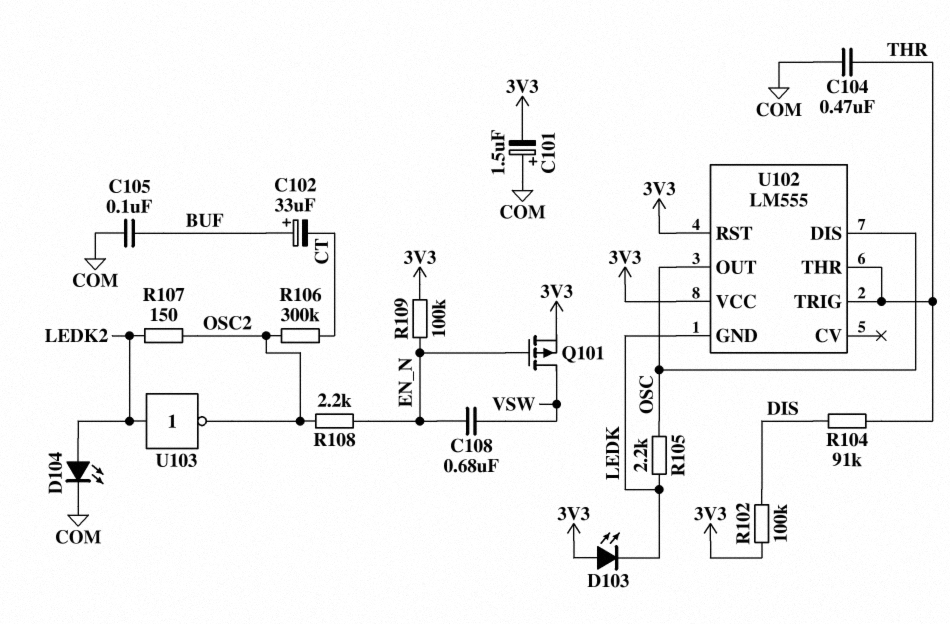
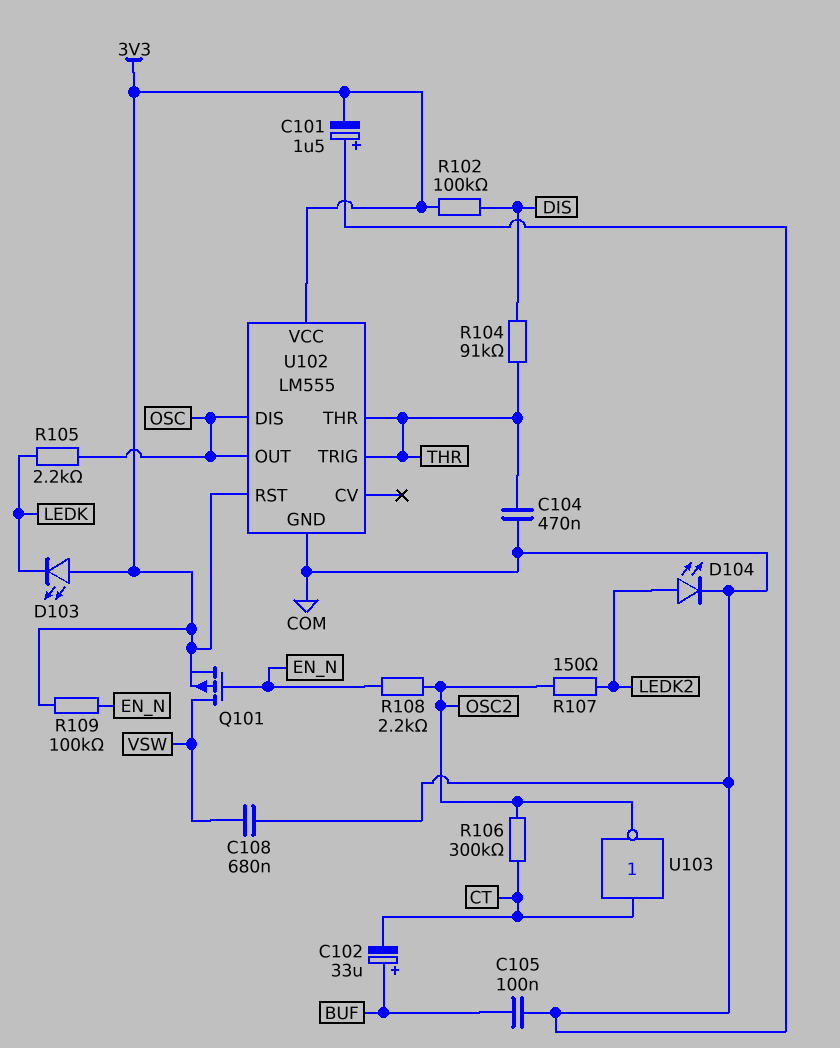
C108: 680nF (EN_N, VSW) -> 680nF (COM, VSW)
U102 pin GND: LEDK -> COM
U103: NOT (in LEDK2, out OSC2) -> NOT (in CT, out OSC2)

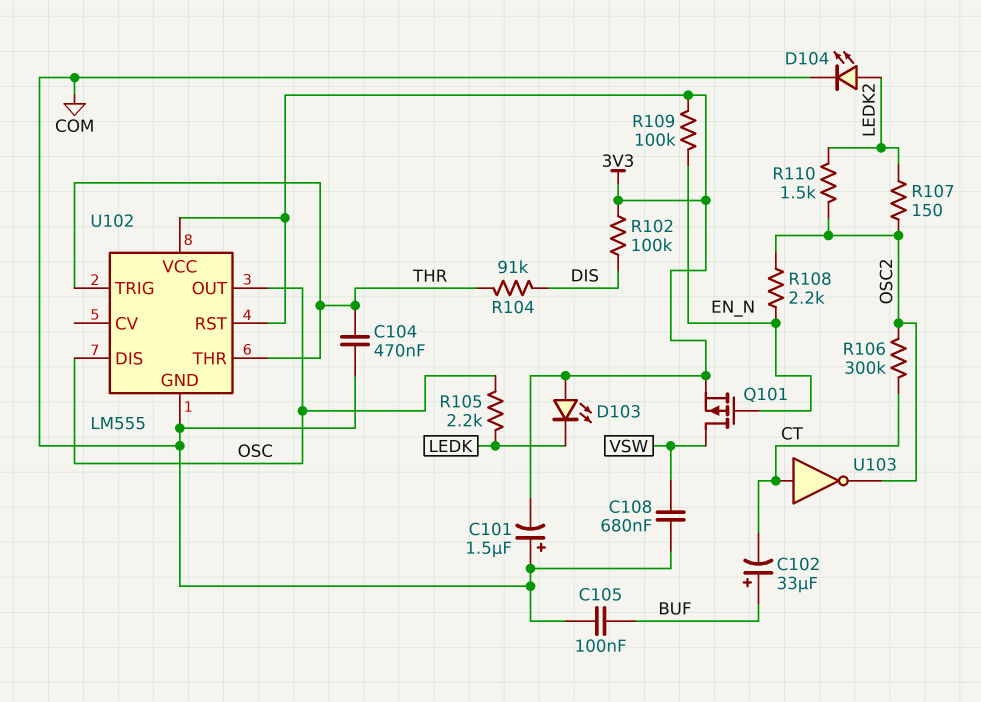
R110: none -> 1.5k (LEDK2, OSC2)

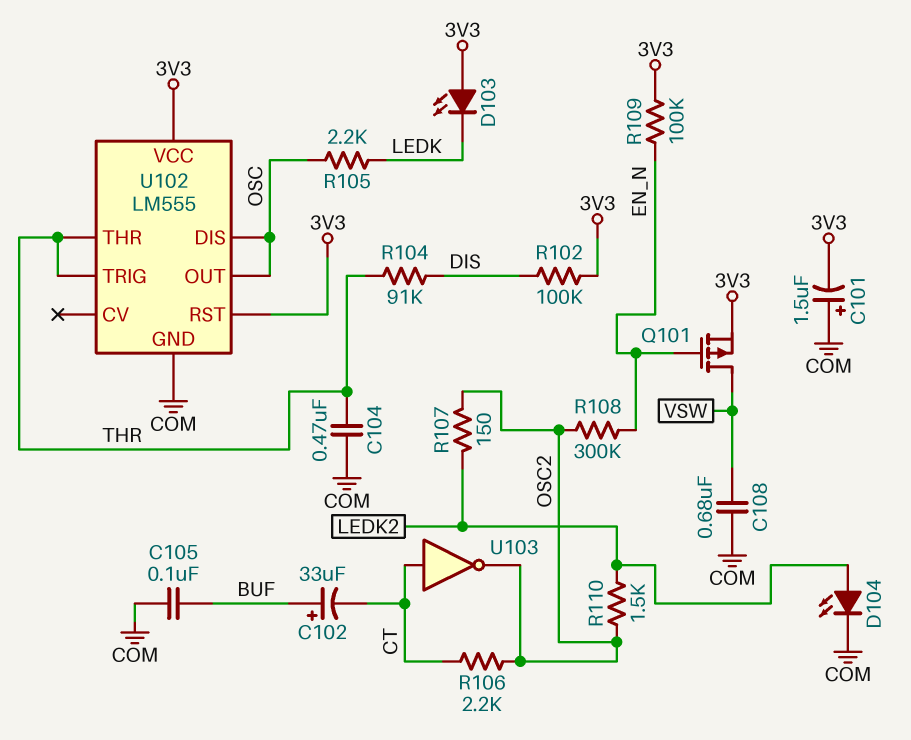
R106: 300k (CT, OSC2) -> 2.2k (CT, OSC2)
R108: 2.2k (EN_N, OSC2) -> 300k (EN_N, OSC2)

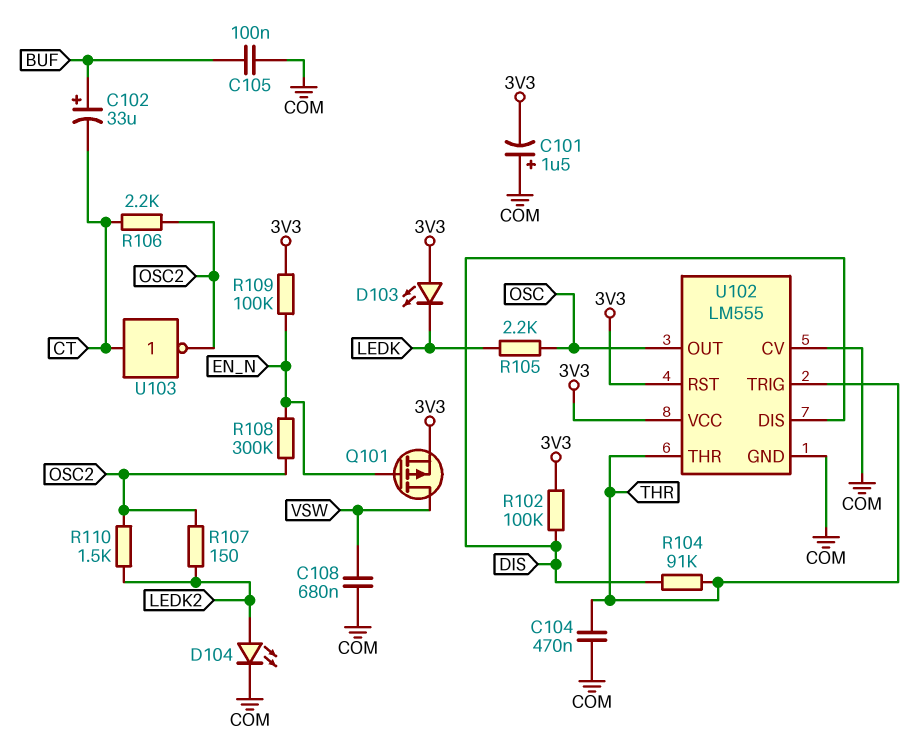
U102 pin CV: none -> COM
U102 pin DIS: OSC -> DIS

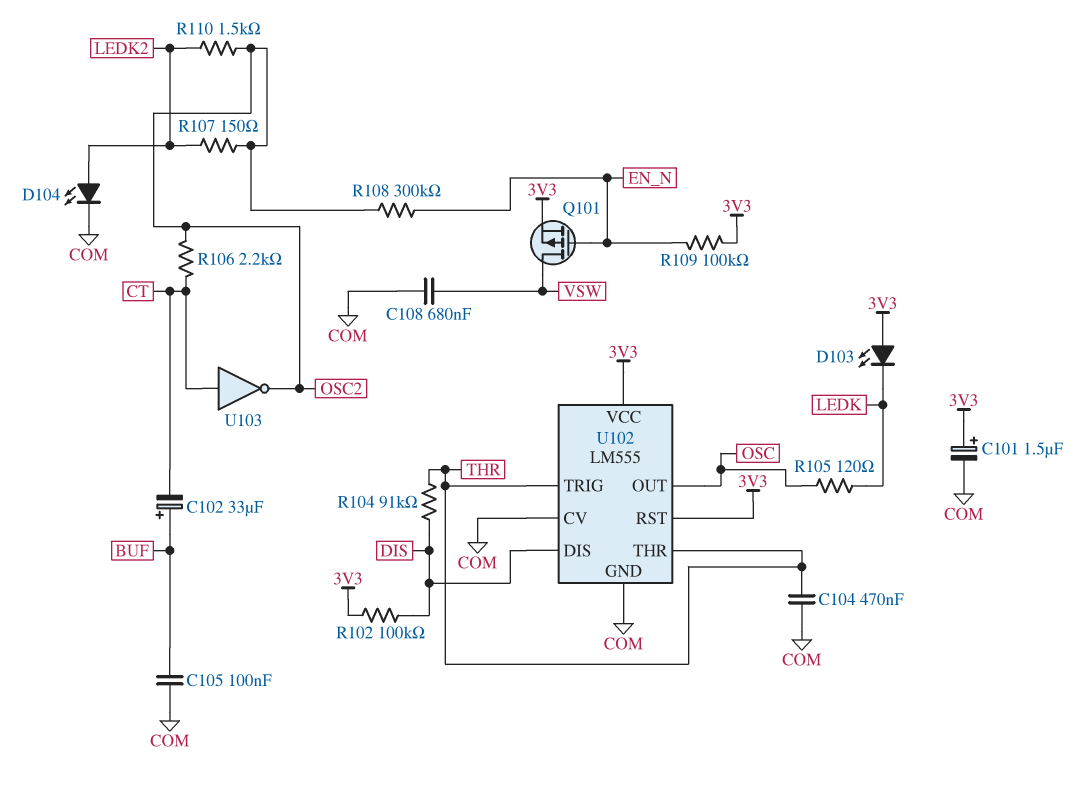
C101: 1.5uF (plus COM, minus 3V3) -> 1.5uF (plus 3V3, minus COM)
R105: 2.2k (LEDK, OSC) -> 120 (LEDK, OSC)

